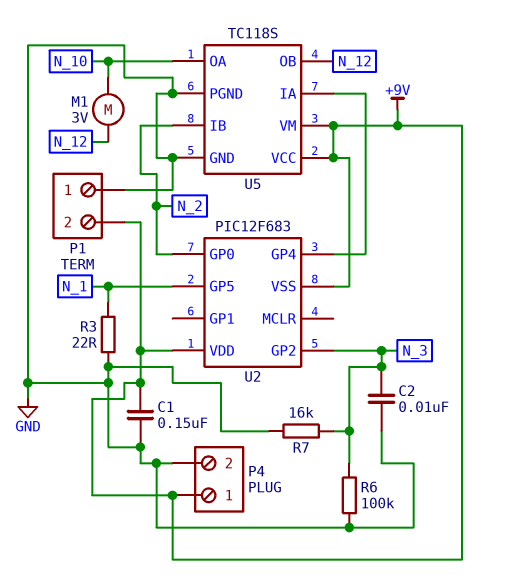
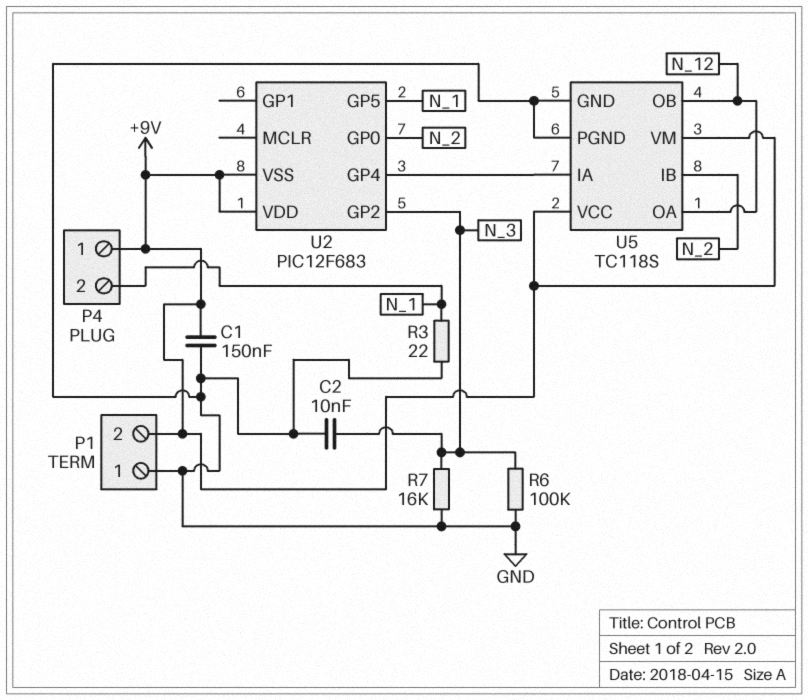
M1: motor 3V (N_10, N_12) -> none
P4 pin 2: GND -> N_1
U5 pin OA: N_10 -> N_12

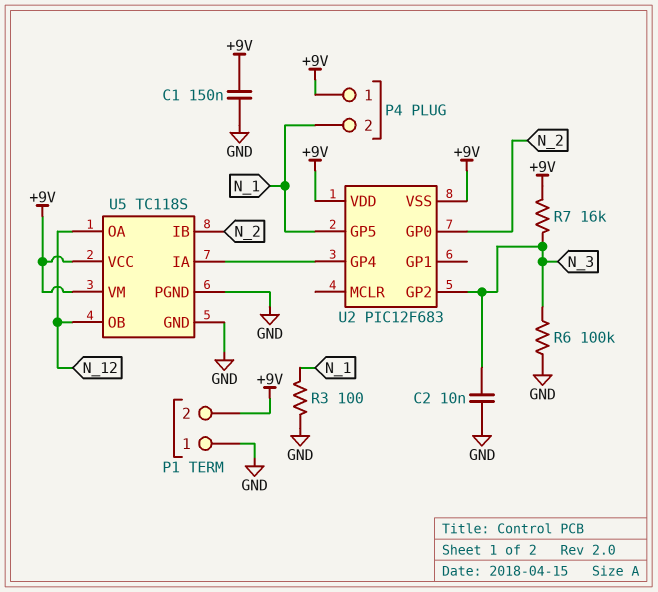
R3: 22 (GND, N_1) -> 100 (GND, N_1)
R7: 16k (GND, N_3) -> 16k (+9V, N_3)

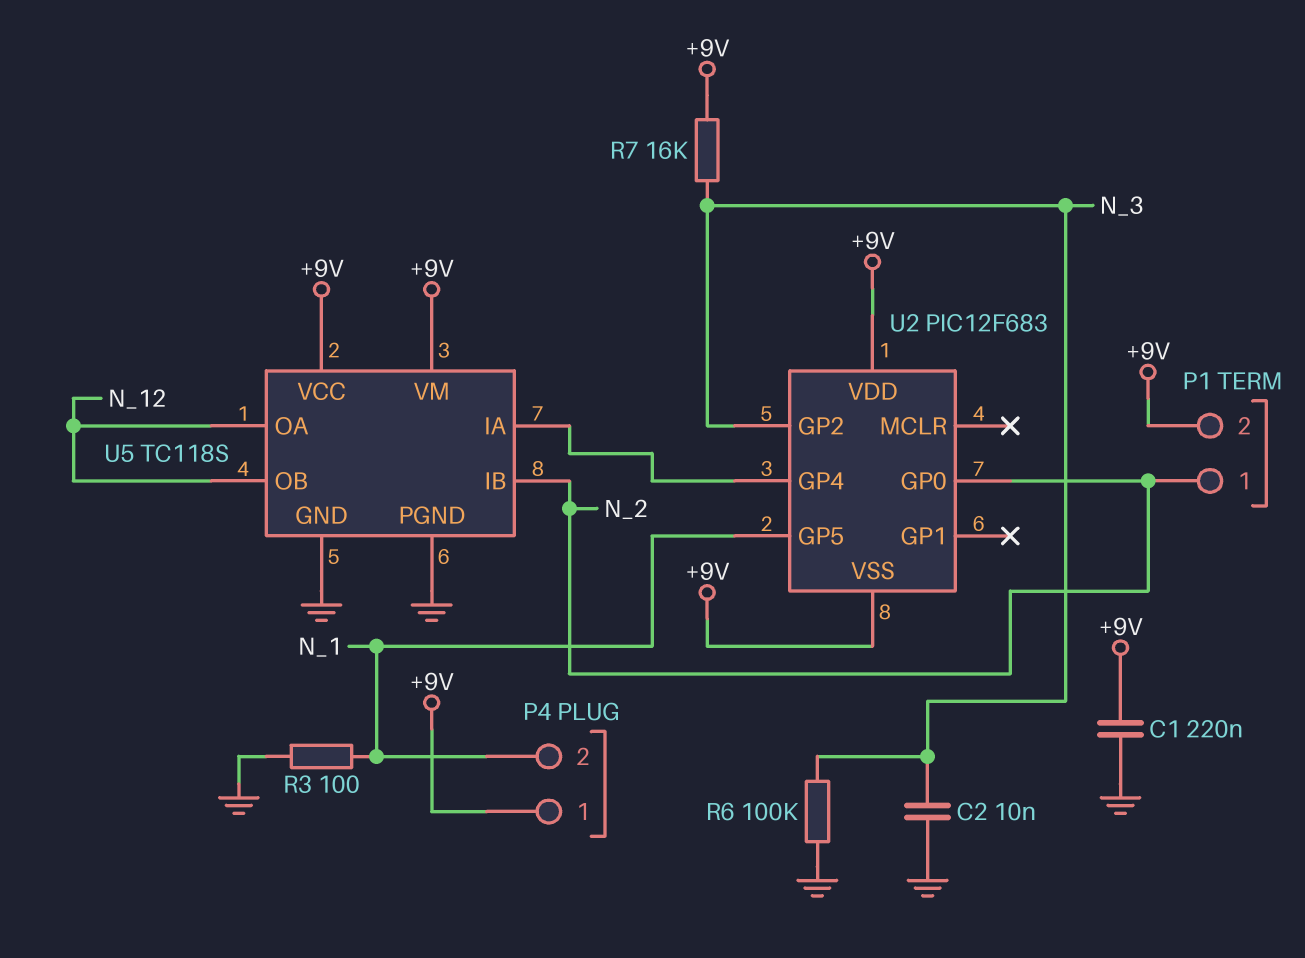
C1: 150nF (+9V, GND) -> 220nF (+9V, GND)
P1 pin 1: GND -> N_2

